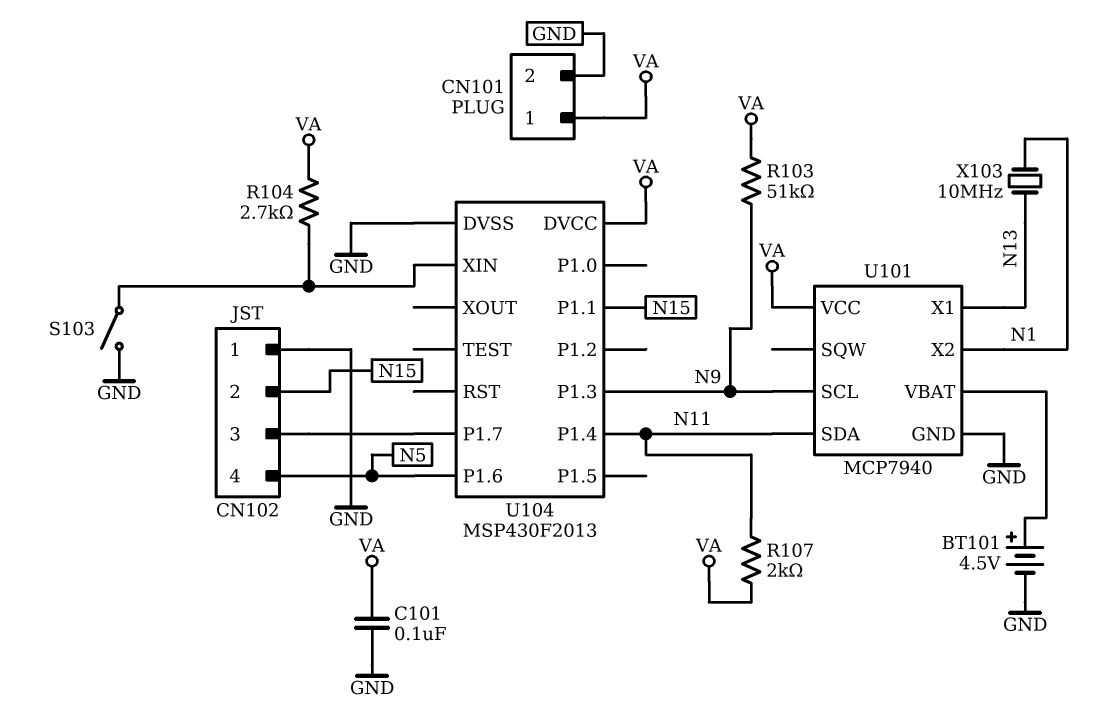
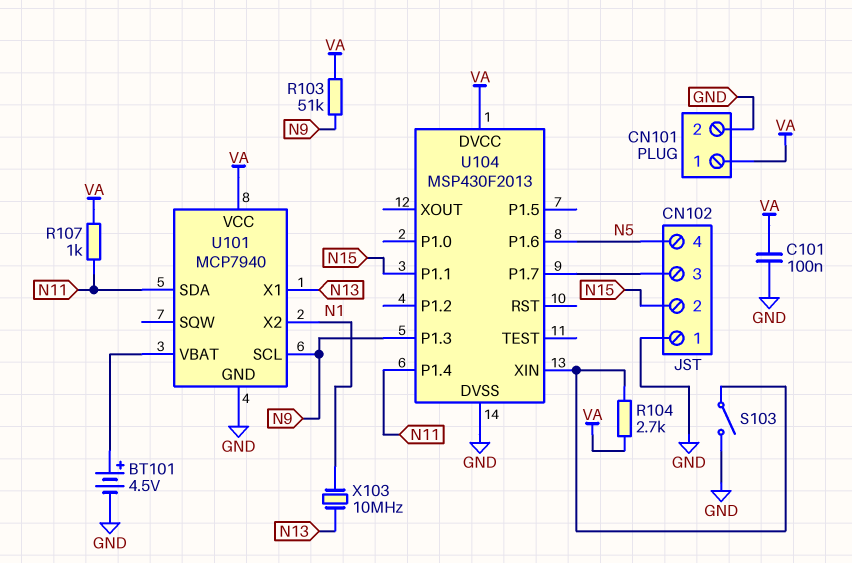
R107: 2k (N11, VA) -> 1k (N11, VA)

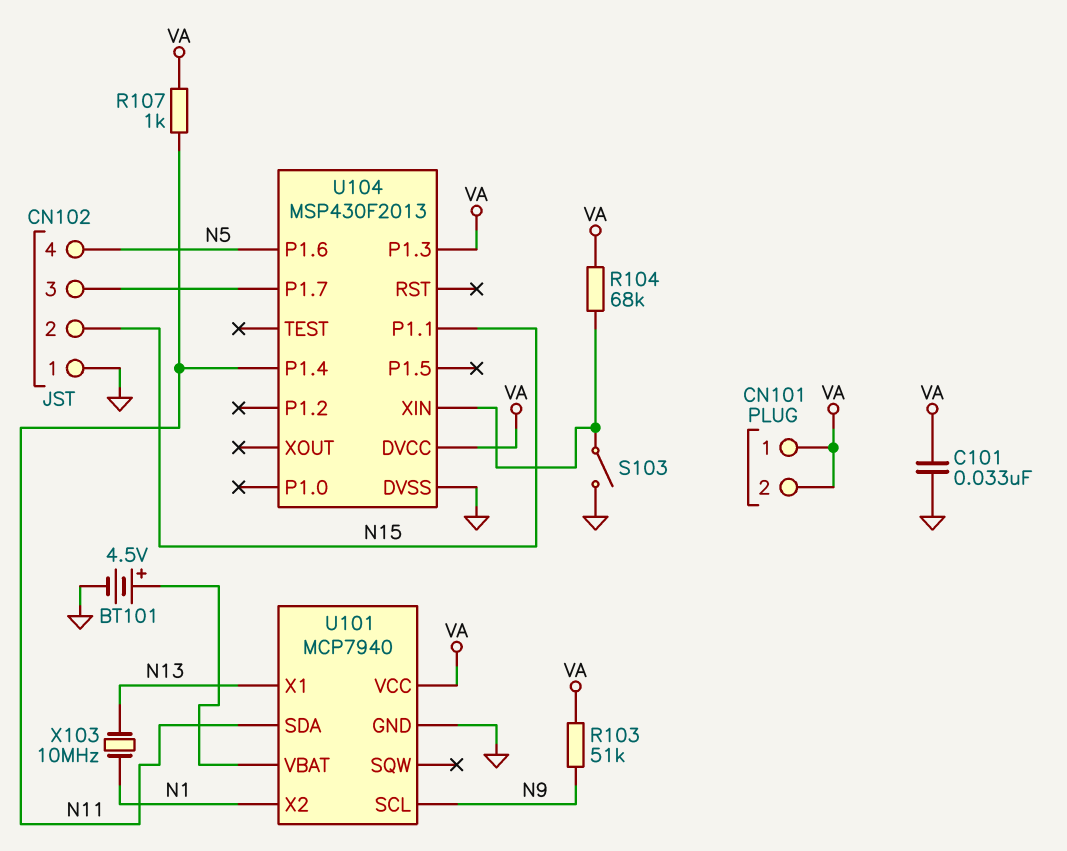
C101: 100nF (GND, VA) -> 33nF (GND, VA)
CN101 pin 2: GND -> VA
R104: 2.7k (U104/XIN, VA) -> 68k (U104/XIN, VA)
U104 pin P1.3: N9 -> VA

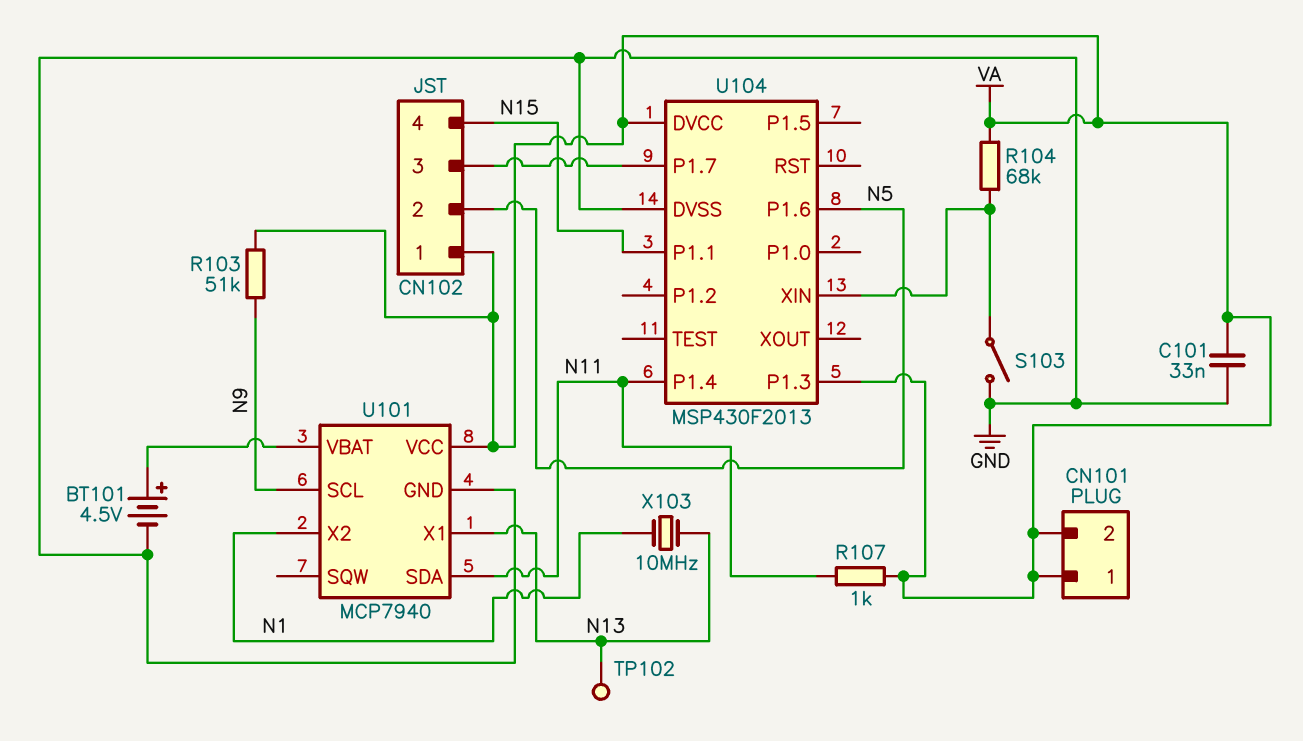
CN102 pin 1: GND -> VA
CN102 pin 2: N15 -> N5
CN102 pin 4: N5 -> N15
TP102: none -> test point (N13)

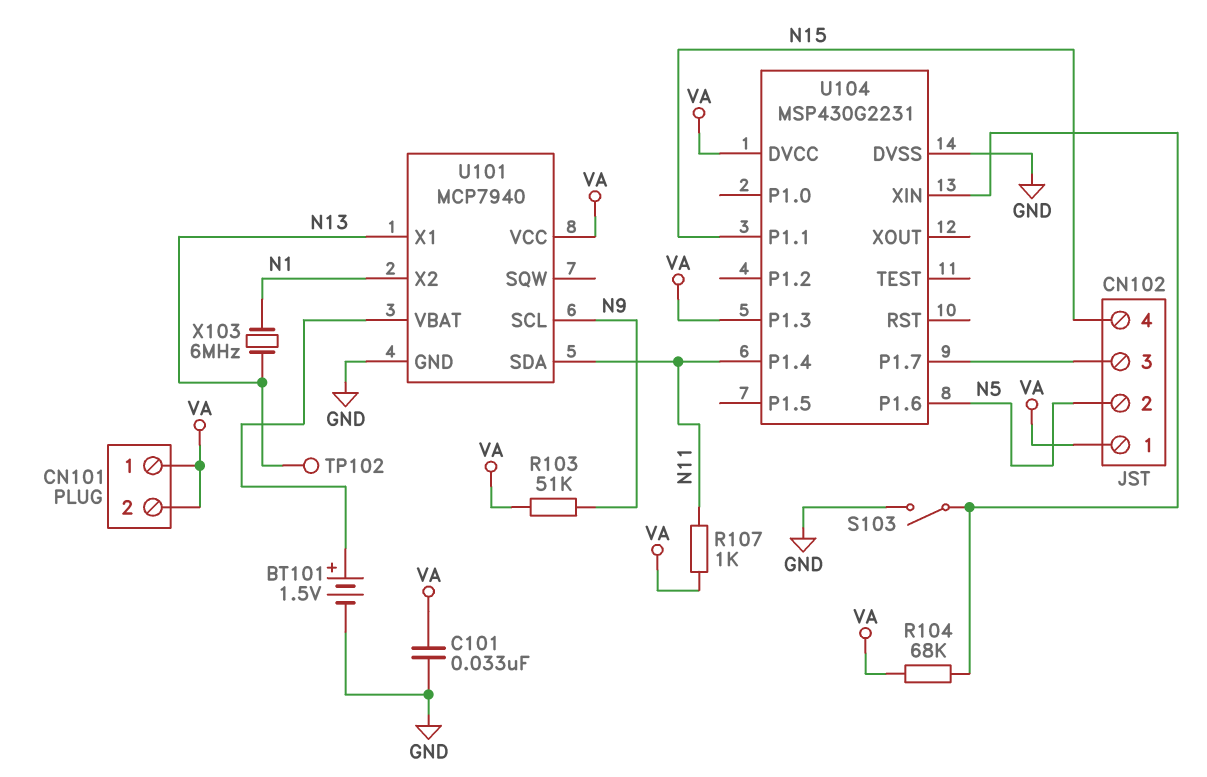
BT101: 4.5V (plus U101/VBAT, minus GND) -> 1.5V (plus U101/VBAT, minus GND)
U104: MSP430F2013 -> MSP430G2231
X103: 10MHz (N1, N13) -> 6MHz (N1, N13)

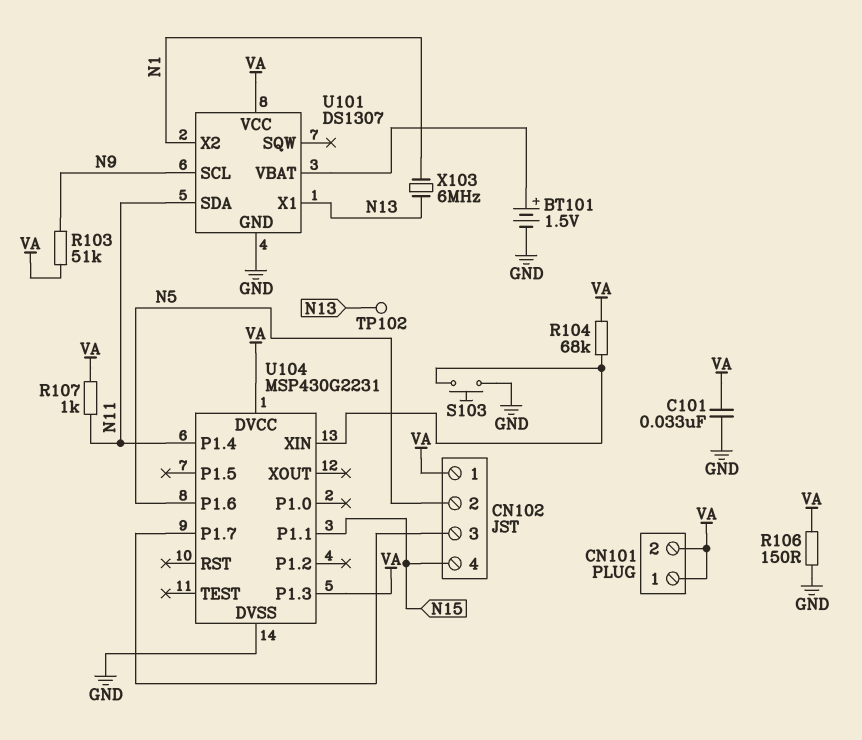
R106: none -> 150 (GND, VA)
S103: switch (GND, U104/XIN) -> button (GND, U104/XIN)
U101: MCP7940 -> DS1307

